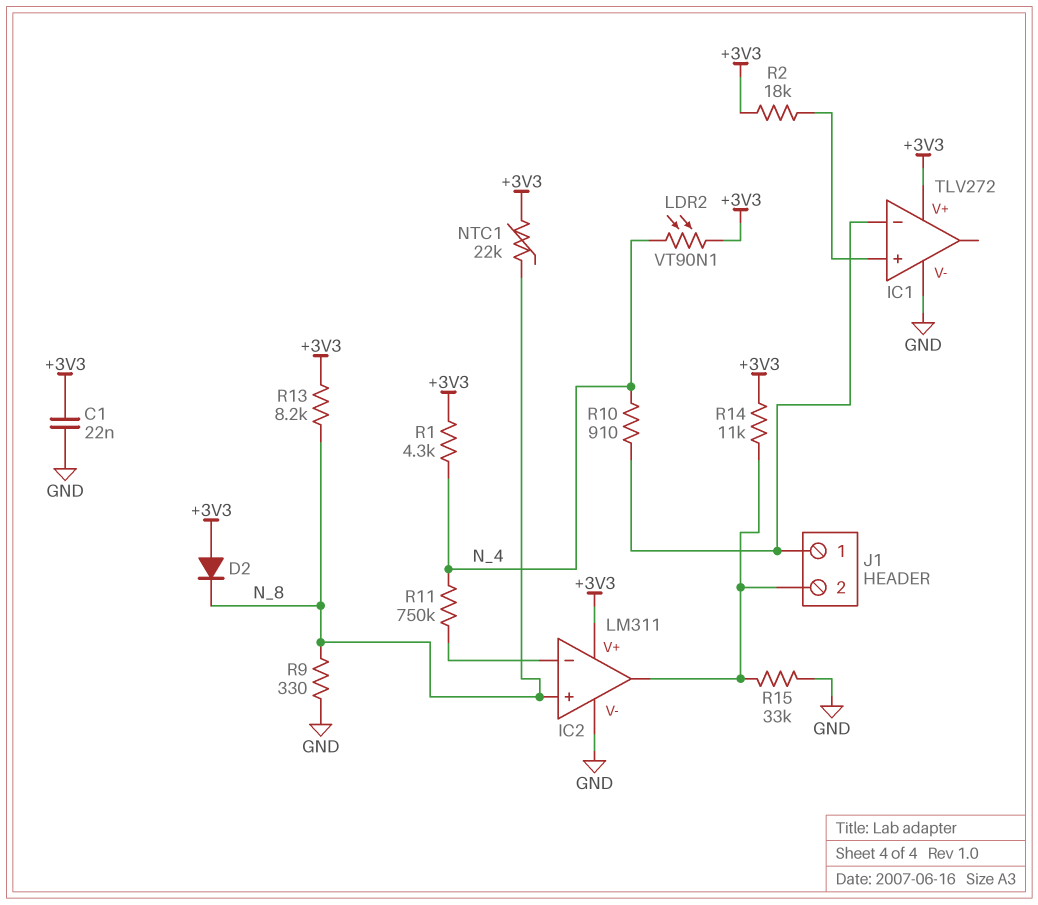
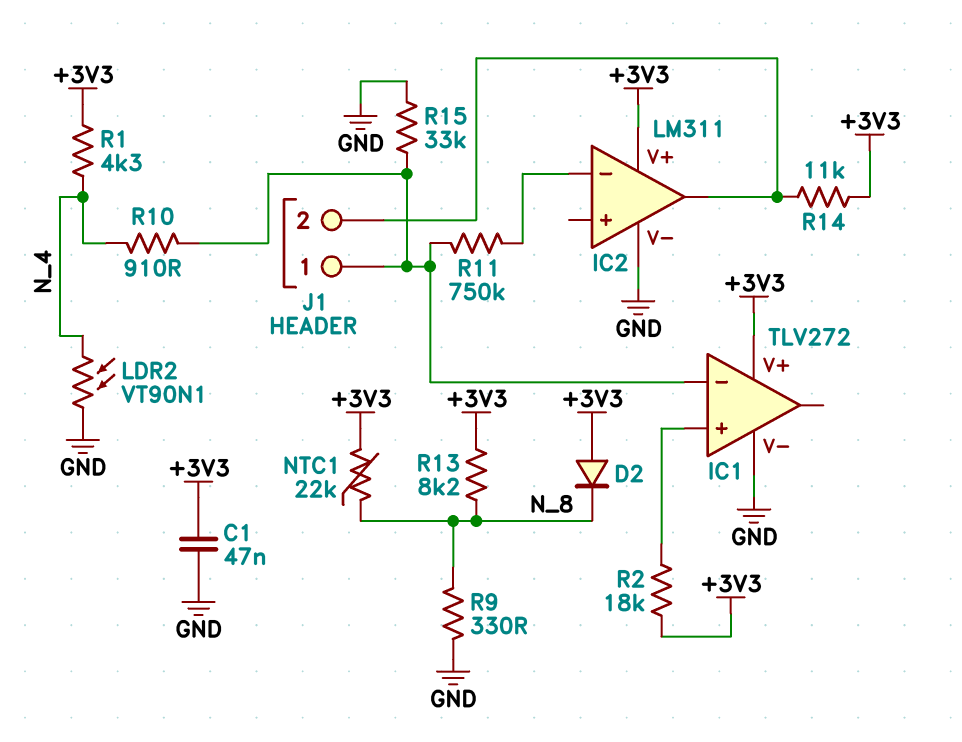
C1: 22nF (+3V3, GND) -> 47nF (+3V3, GND)
IC2 pin in+: N_8 -> none
LDR2: VT90N1 (+3V3, N_4) -> VT90N1 (GND, N_4)
R11: 750k (IC2/in-, N_4) -> 750k (IC1/in-, IC2/in-)
R15: 33k (GND, IC2/out) -> 33k (GND, IC1/in-)

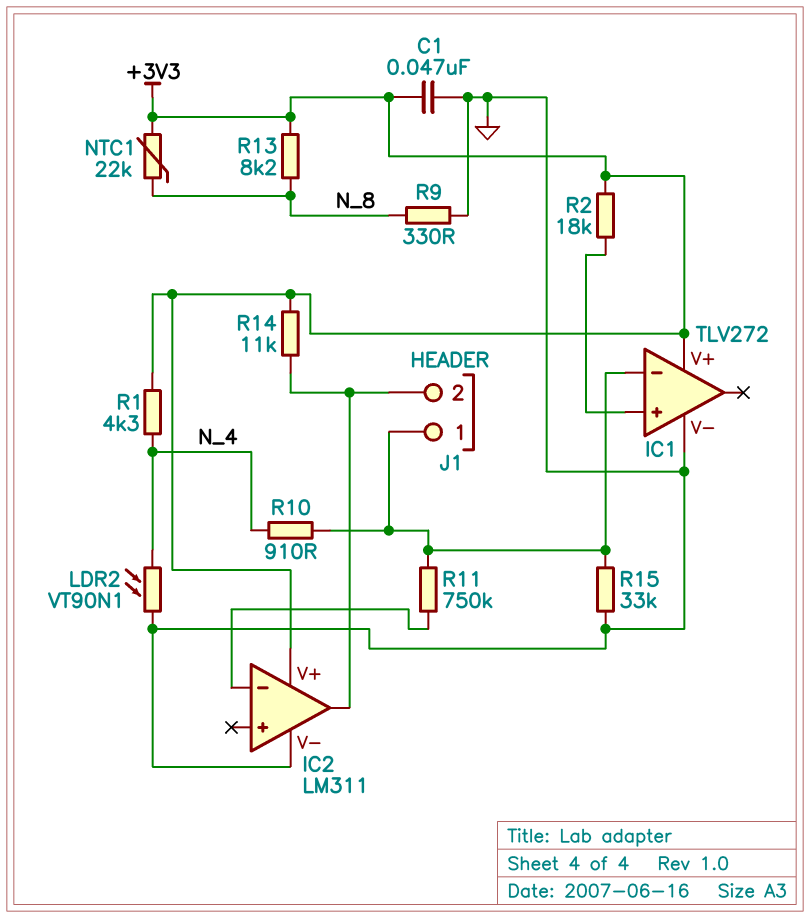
D2: diode (A +3V3, K N_8) -> none

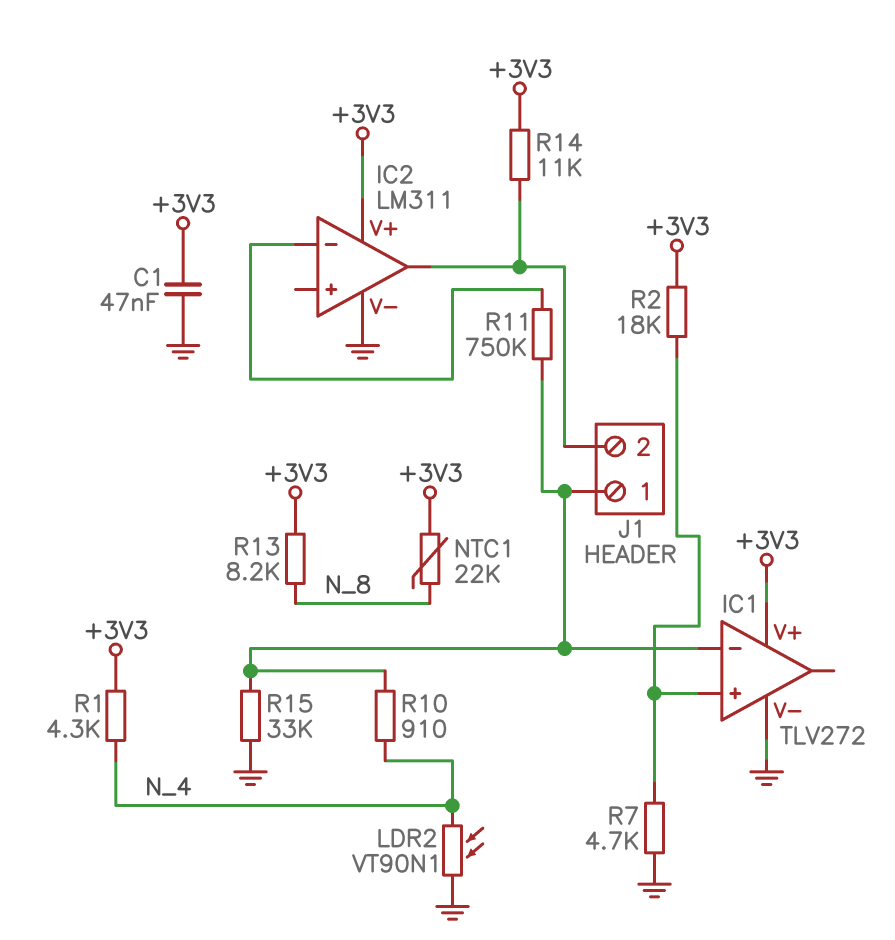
R7: none -> 4.7k (GND, IC1/in+)
R9: 330 (GND, N_8) -> none

